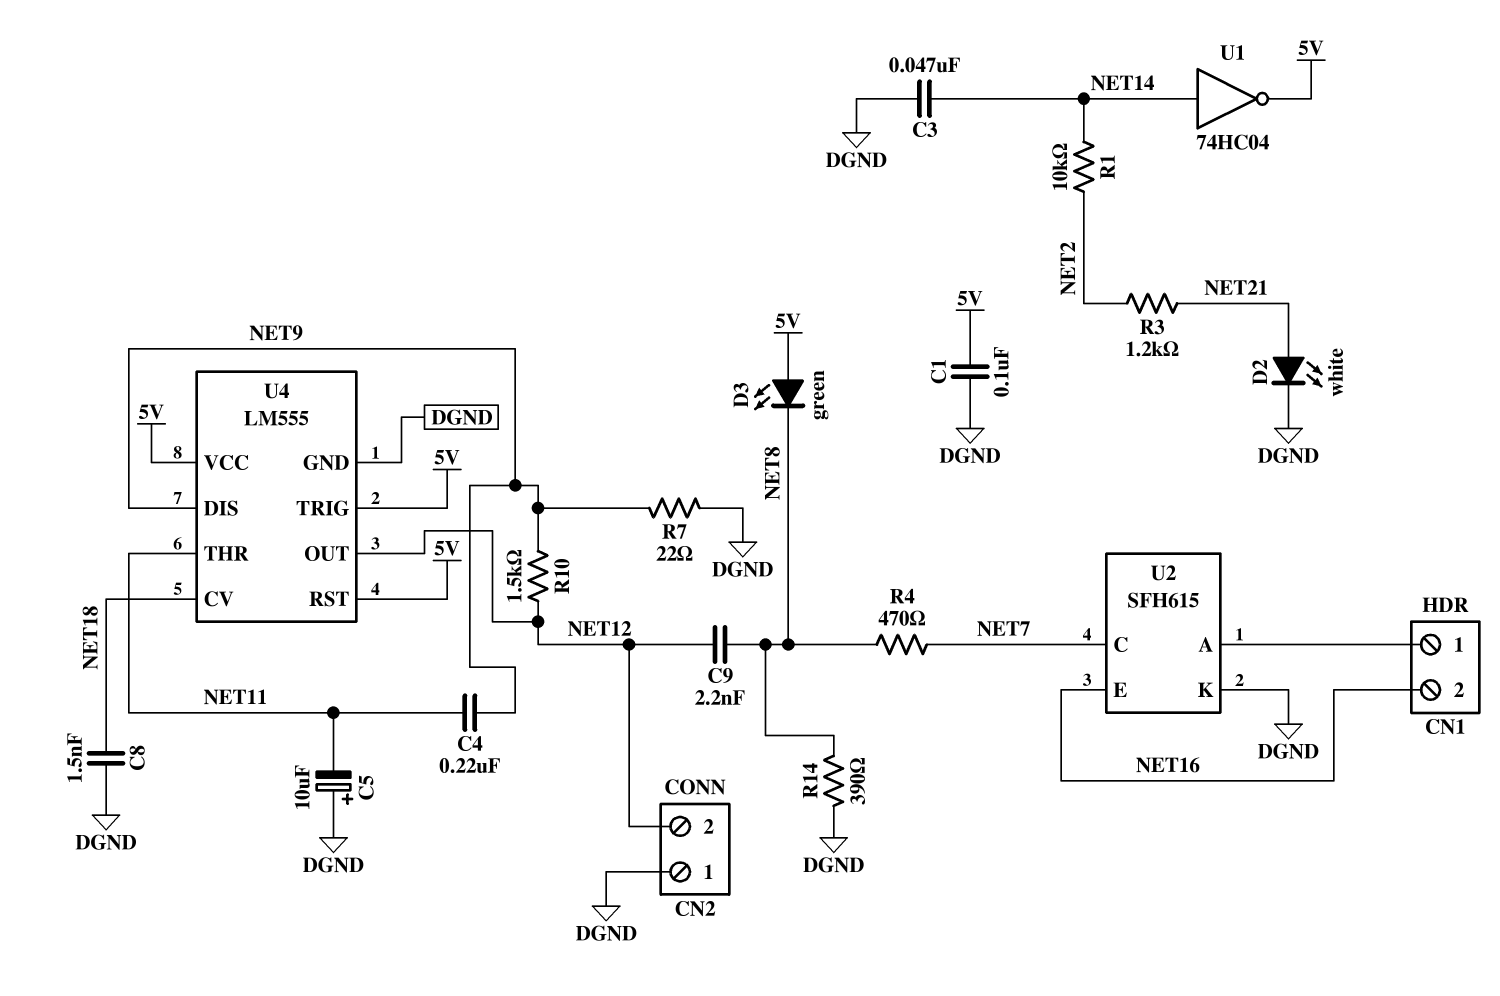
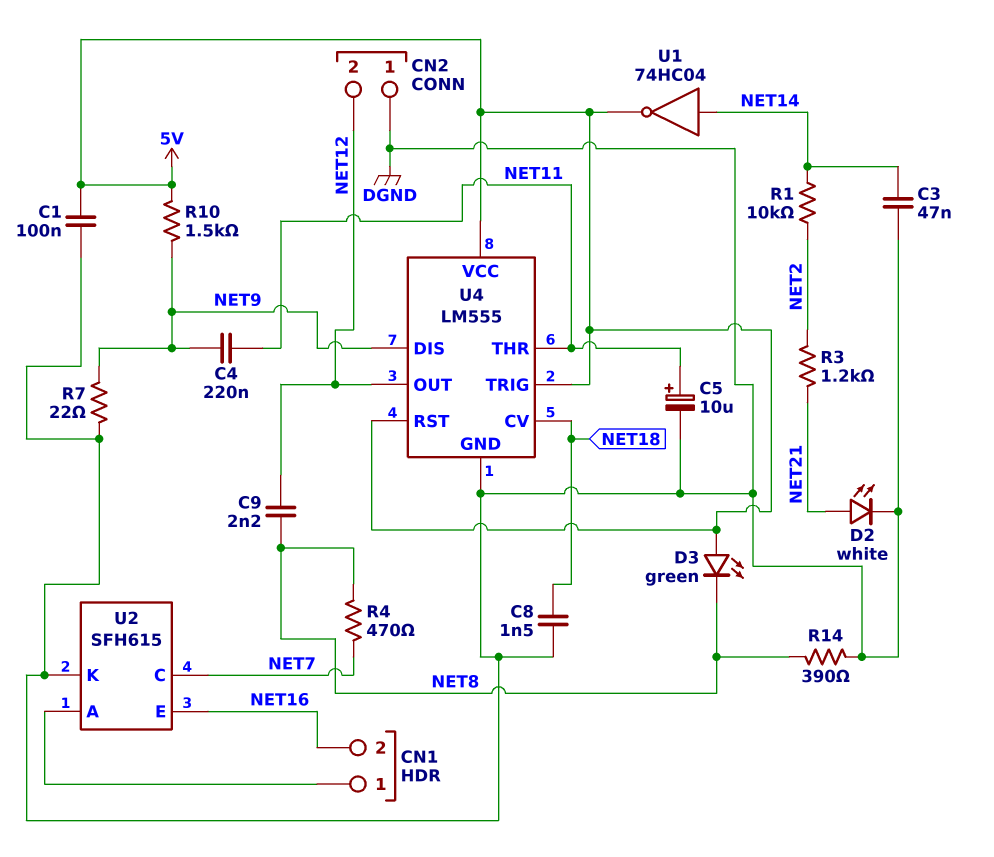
C5: 10uF (plus DGND, minus NET11) -> 10uF (plus NET11, minus DGND)
R10: 1.5k (NET9, NET12) -> 1.5k (5V, NET9)

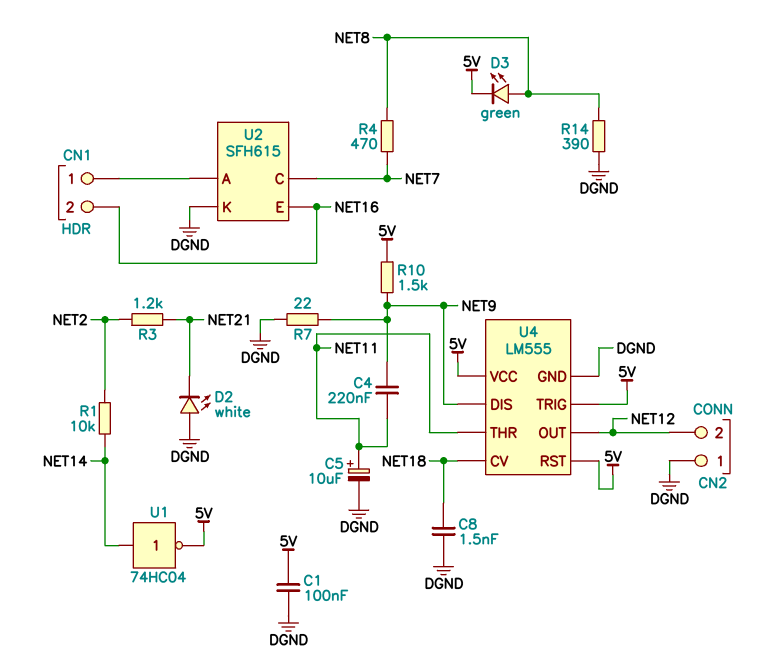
C3: 47nF (DGND, NET14) -> none
C9: 2.2nF (NET8, NET12) -> none
D2: LED white (A NET21, K DGND) -> LED white (A DGND, K NET21)
D3: LED green (A 5V, K NET8) -> LED green (A NET8, K 5V)

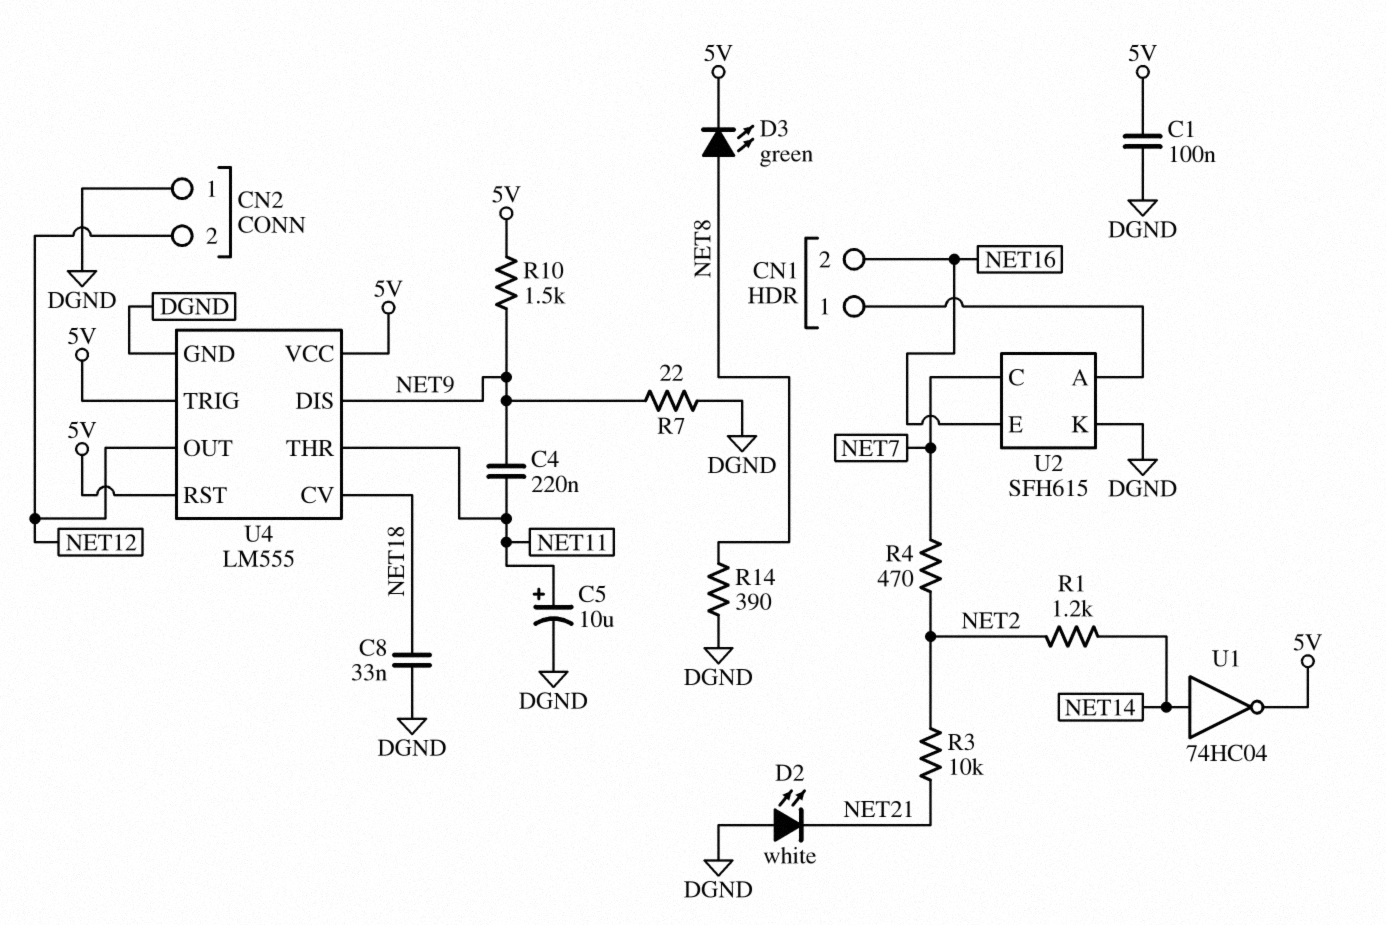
C8: 1.5nF (DGND, NET18) -> 33nF (DGND, NET18)
R1: 10k (NET2, NET14) -> 1.2k (NET2, NET14)
R3: 1.2k (NET2, NET21) -> 10k (NET2, NET21)
R4: 470 (NET7, NET8) -> 470 (NET2, NET7)

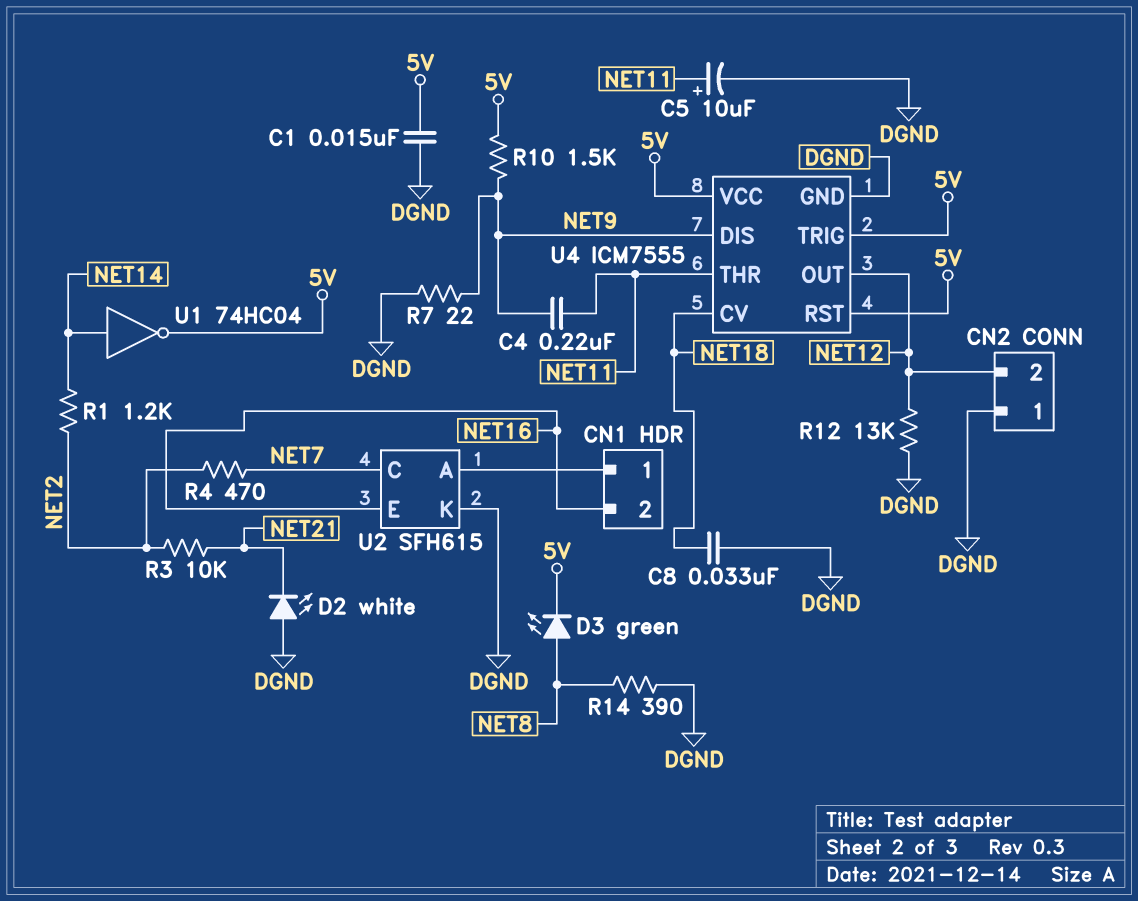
C1: 100nF (5V, DGND) -> 15nF (5V, DGND)
R12: none -> 13k (DGND, NET12)
U4: LM555 -> ICM7555

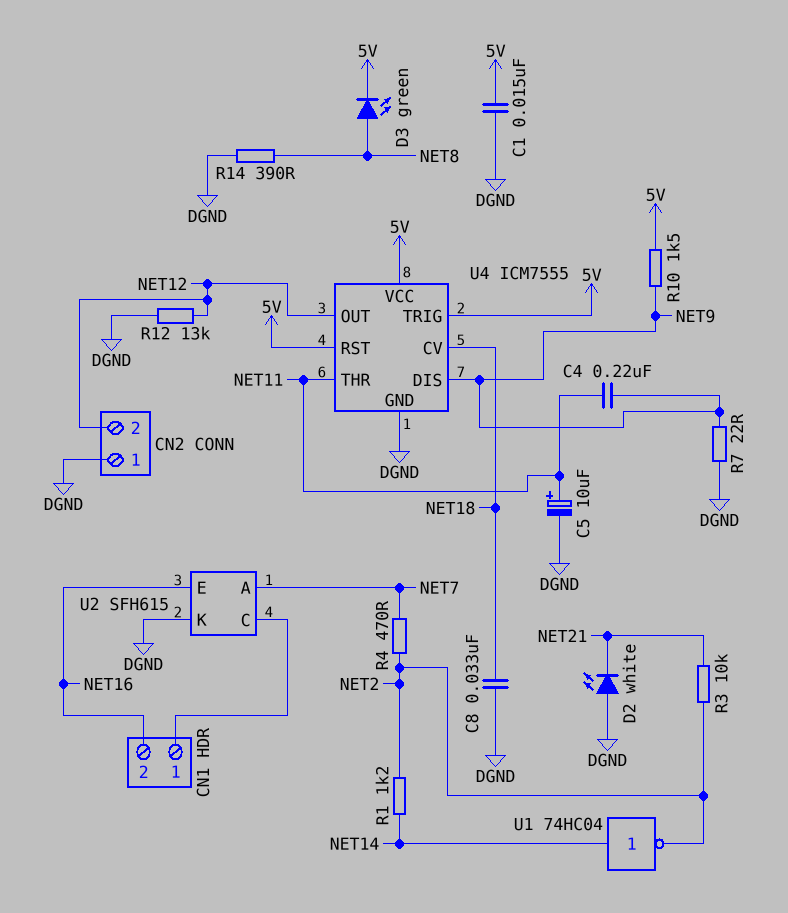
U1: NOT 74HC04 (in NET14, out 5V) -> NOT 74HC04 (in NET14, out NET2)
U2 pin A: CN1/1 -> NET7
U2 pin C: NET7 -> CN1/1

